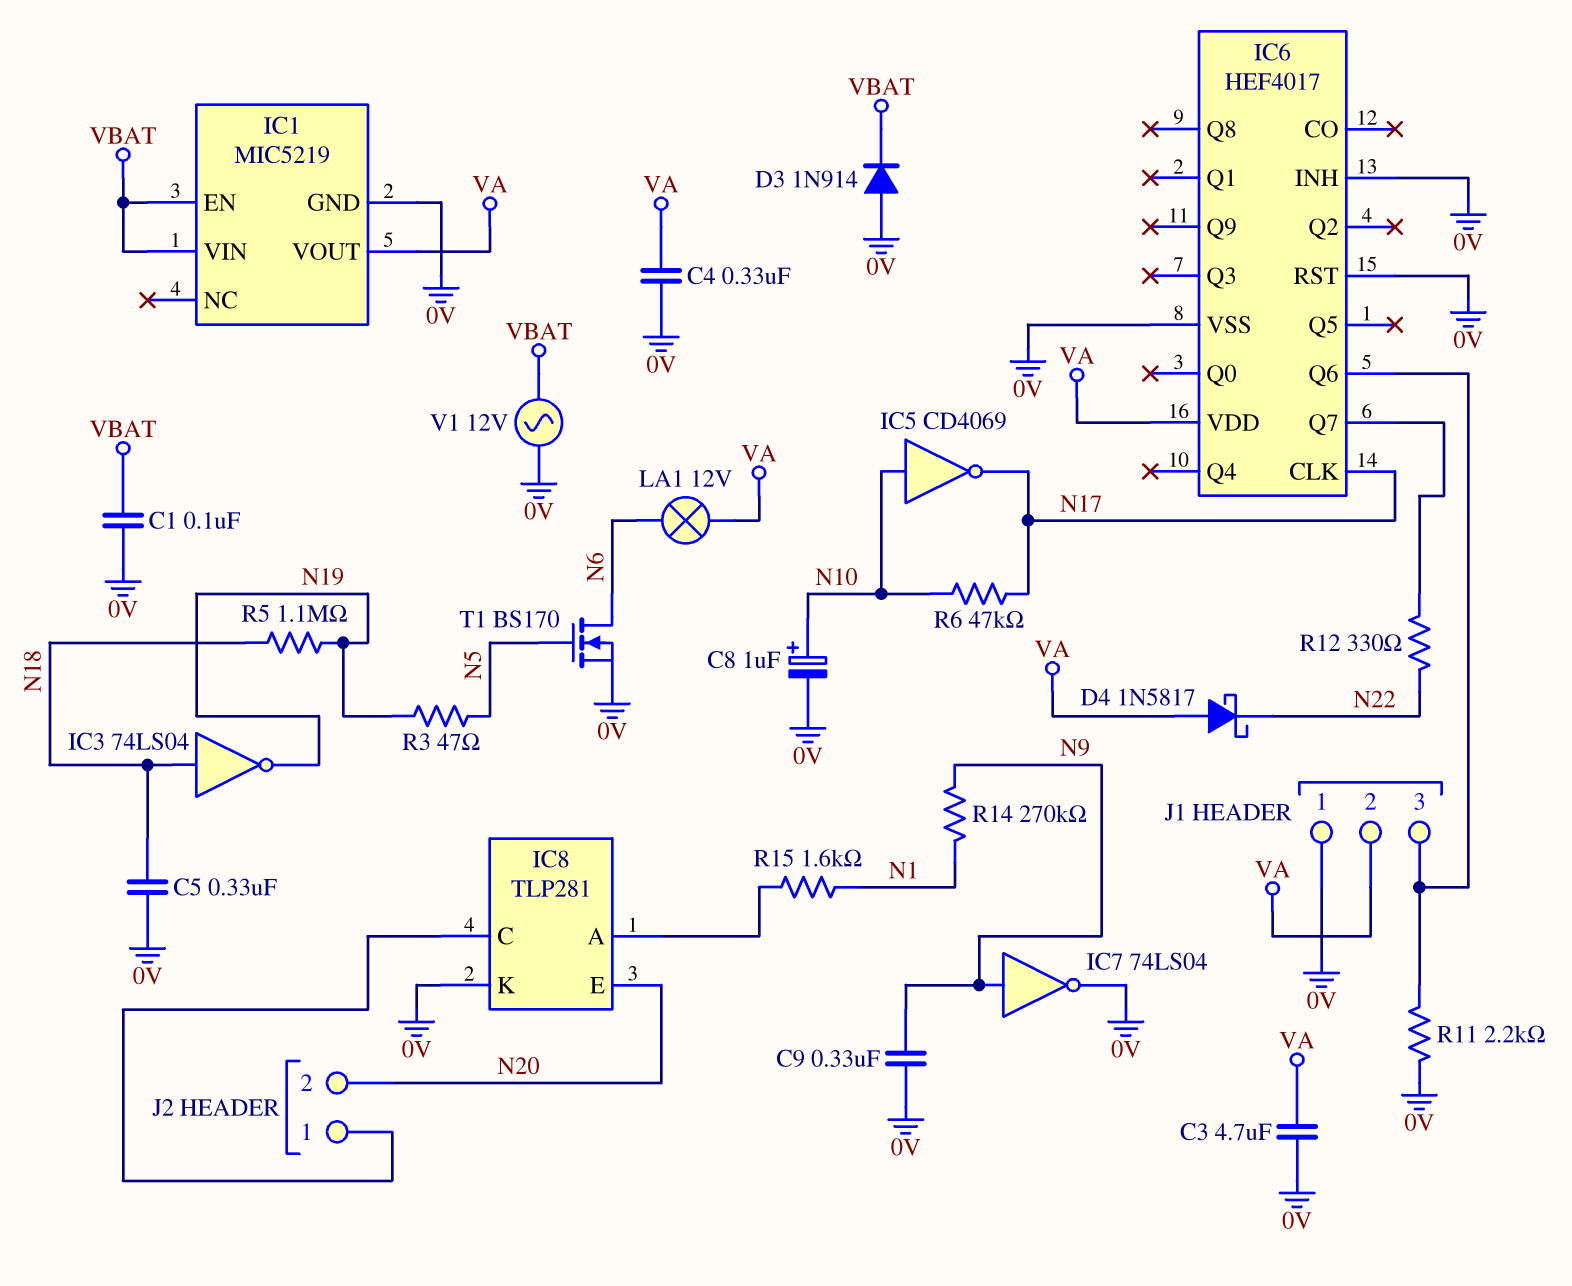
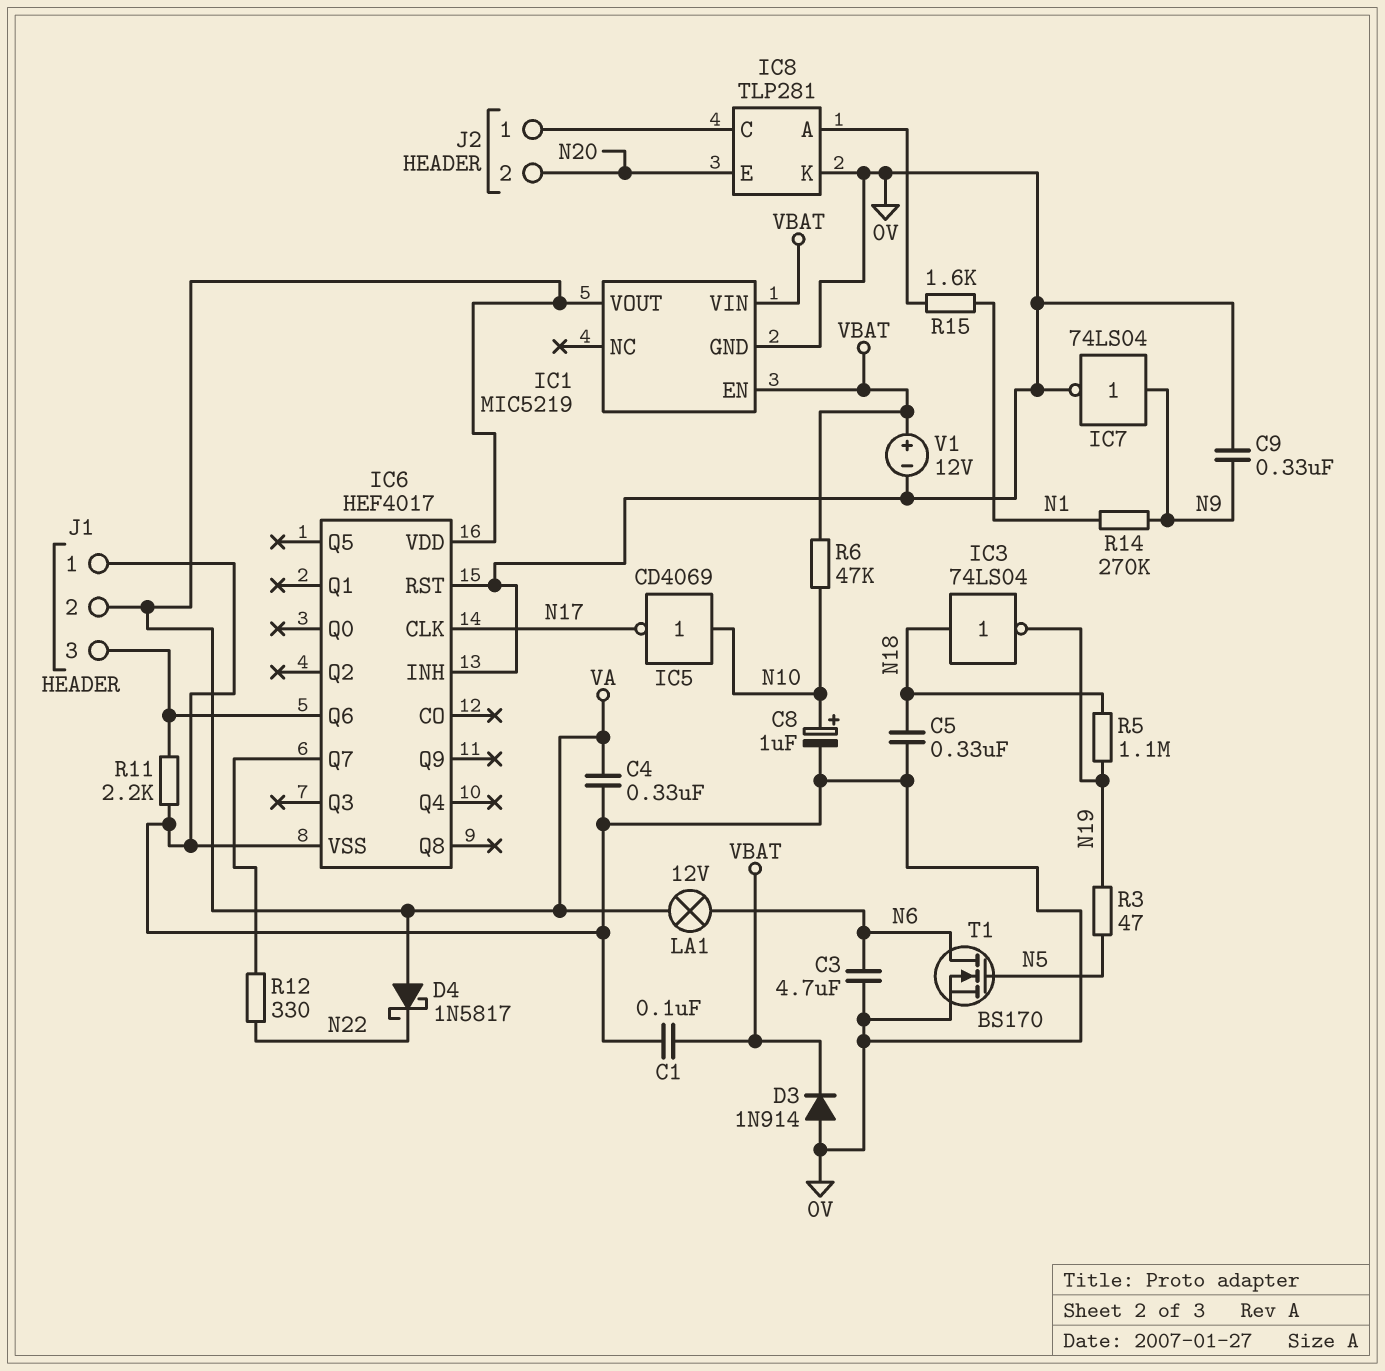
C3: 4.7uF (0V, VA) -> 4.7uF (0V, N6)
R6: 47k (N10, N17) -> 47k (N10, VBAT)
V1: AC 12V (0V, VBAT) -> 12V (plus VBAT, minus 0V)

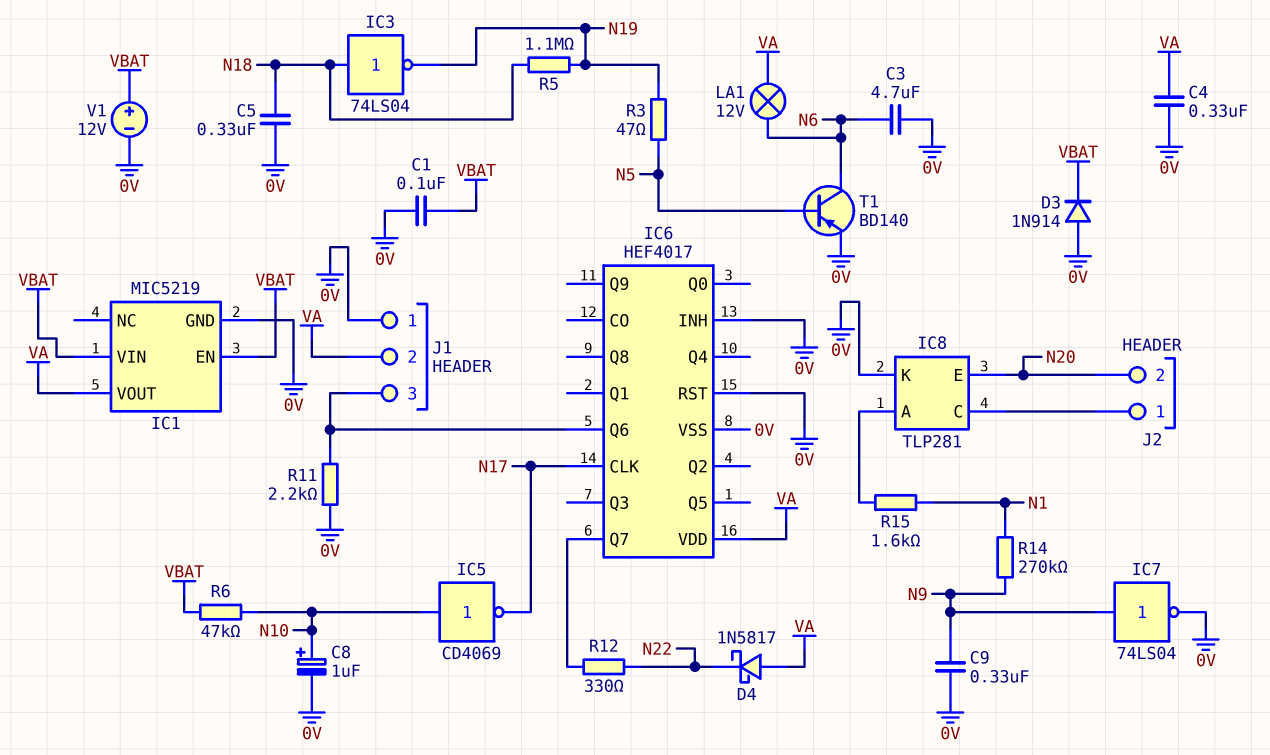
T1: NMOS BS170 (G N5, D N6, S 0V) -> PNP BD140 (B N5, C N6, E 0V)

